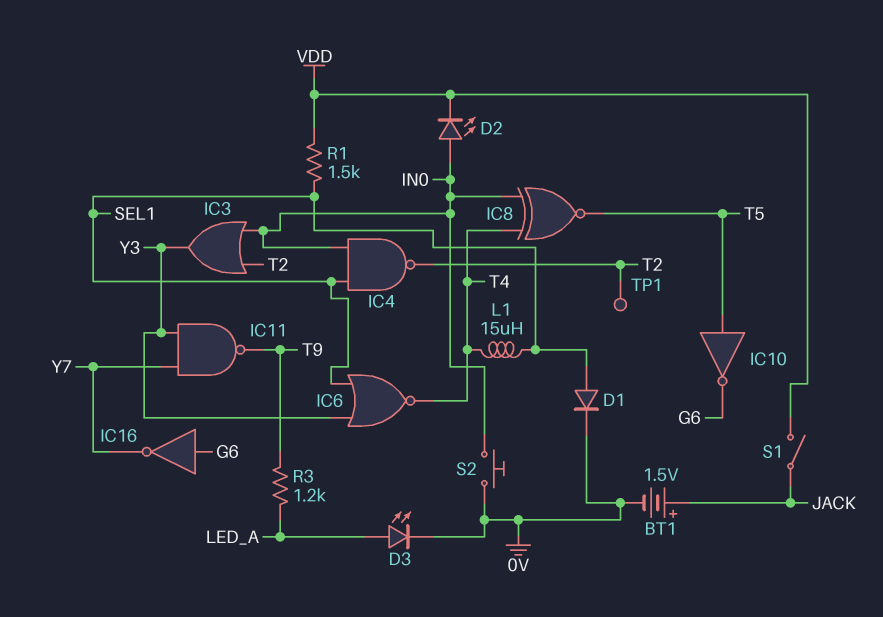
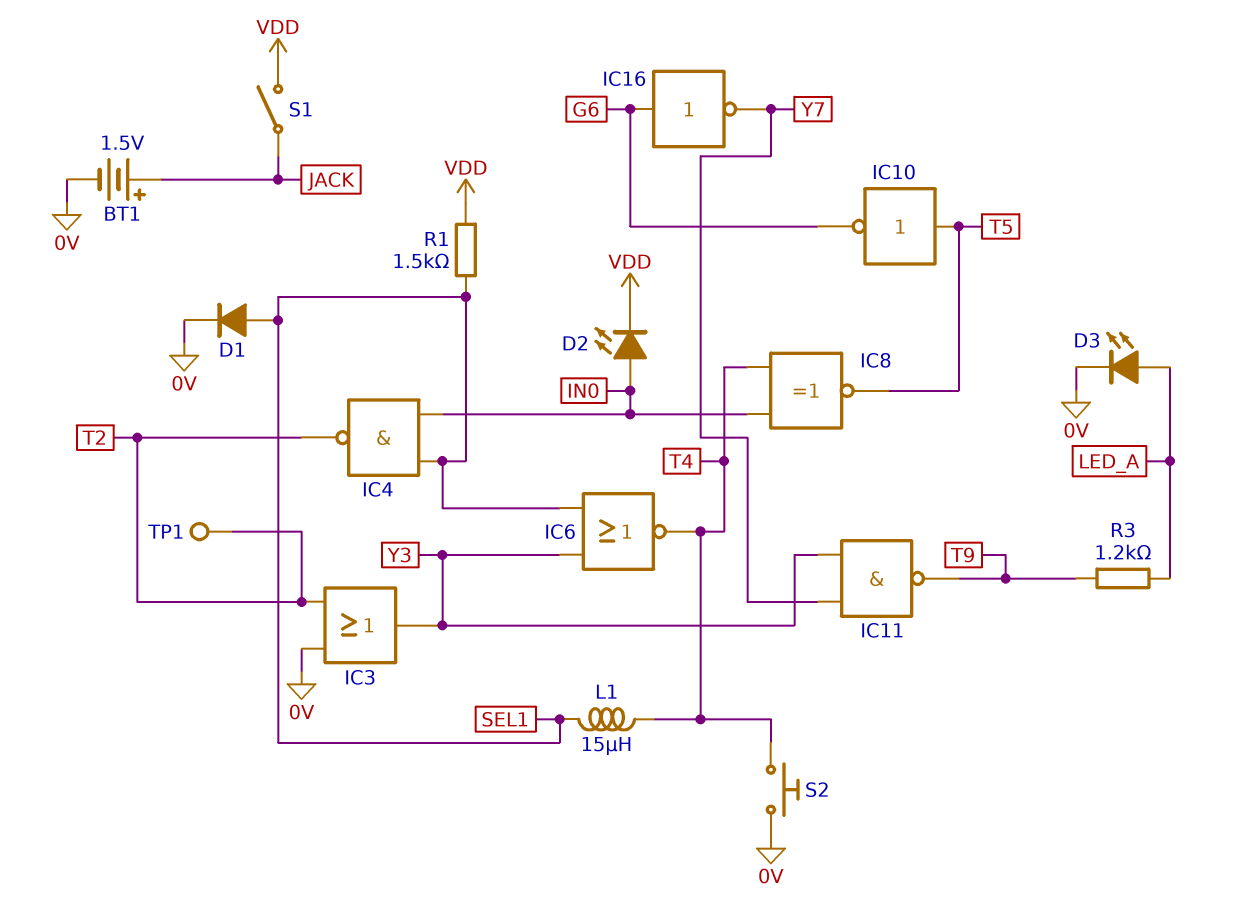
IC3: OR (in IN0, in T2, out Y3) -> OR (in 0V, in T2, out Y3)
S2: button (0V, IN0) -> button (0V, T4)

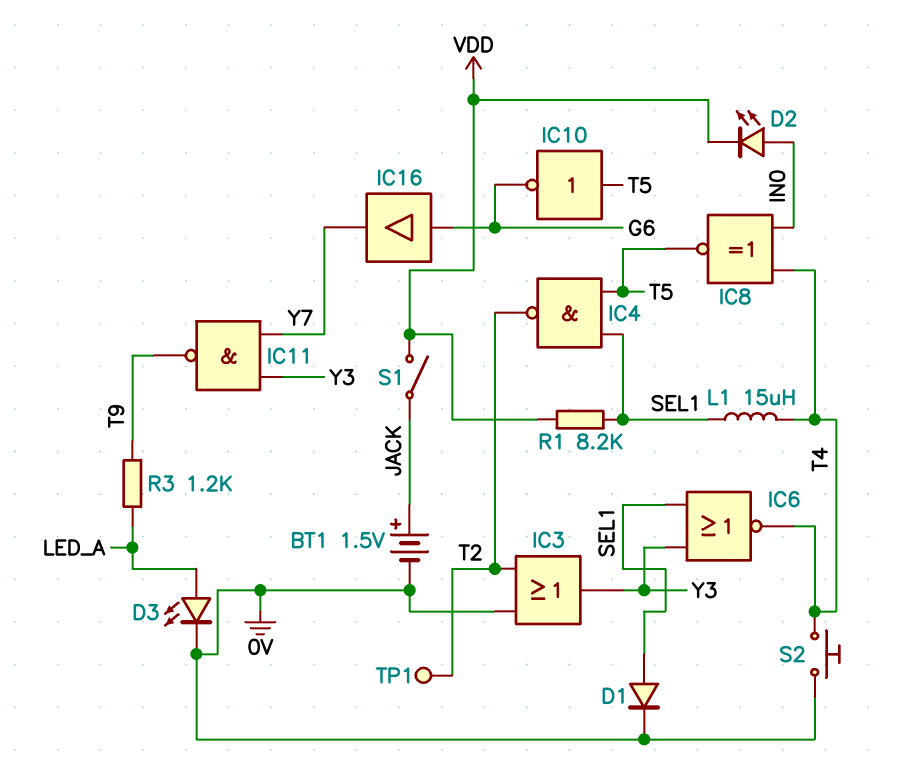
IC4: NAND (in IN0, in SEL1, out T2) -> NAND (in SEL1, in T5, out T2)
IC16: NOT (in G6, out Y7) -> buffer (in G6, out Y7)
R1: 1.5k (SEL1, VDD) -> 8.2k (SEL1, VDD)

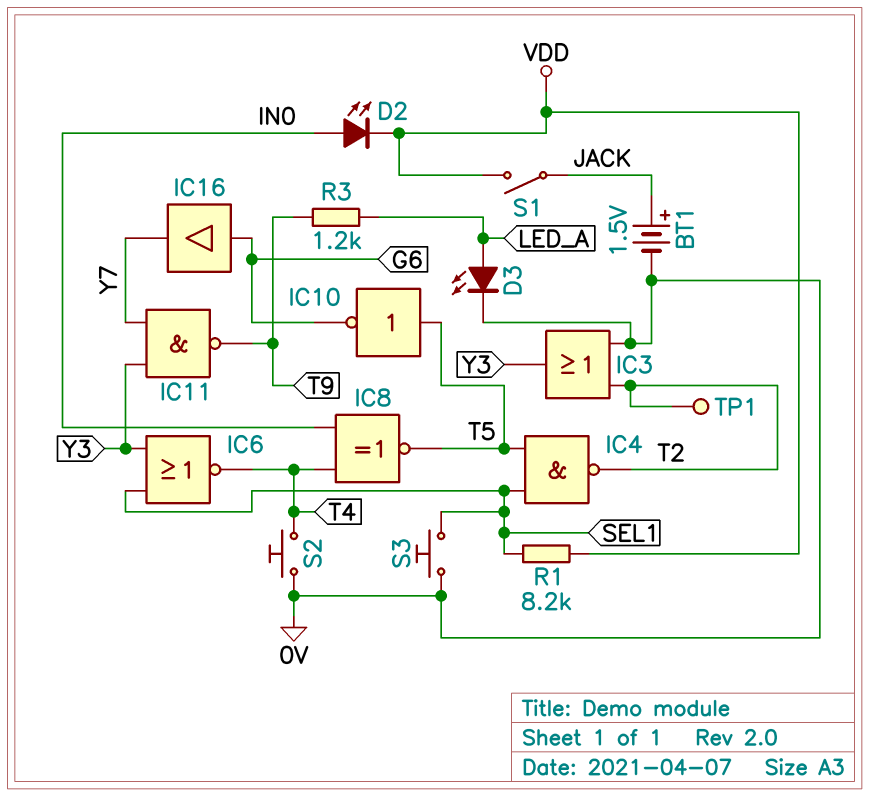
D1: diode (A SEL1, K 0V) -> none
L1: 15uH (SEL1, T4) -> none
S3: none -> button (0V, SEL1)

